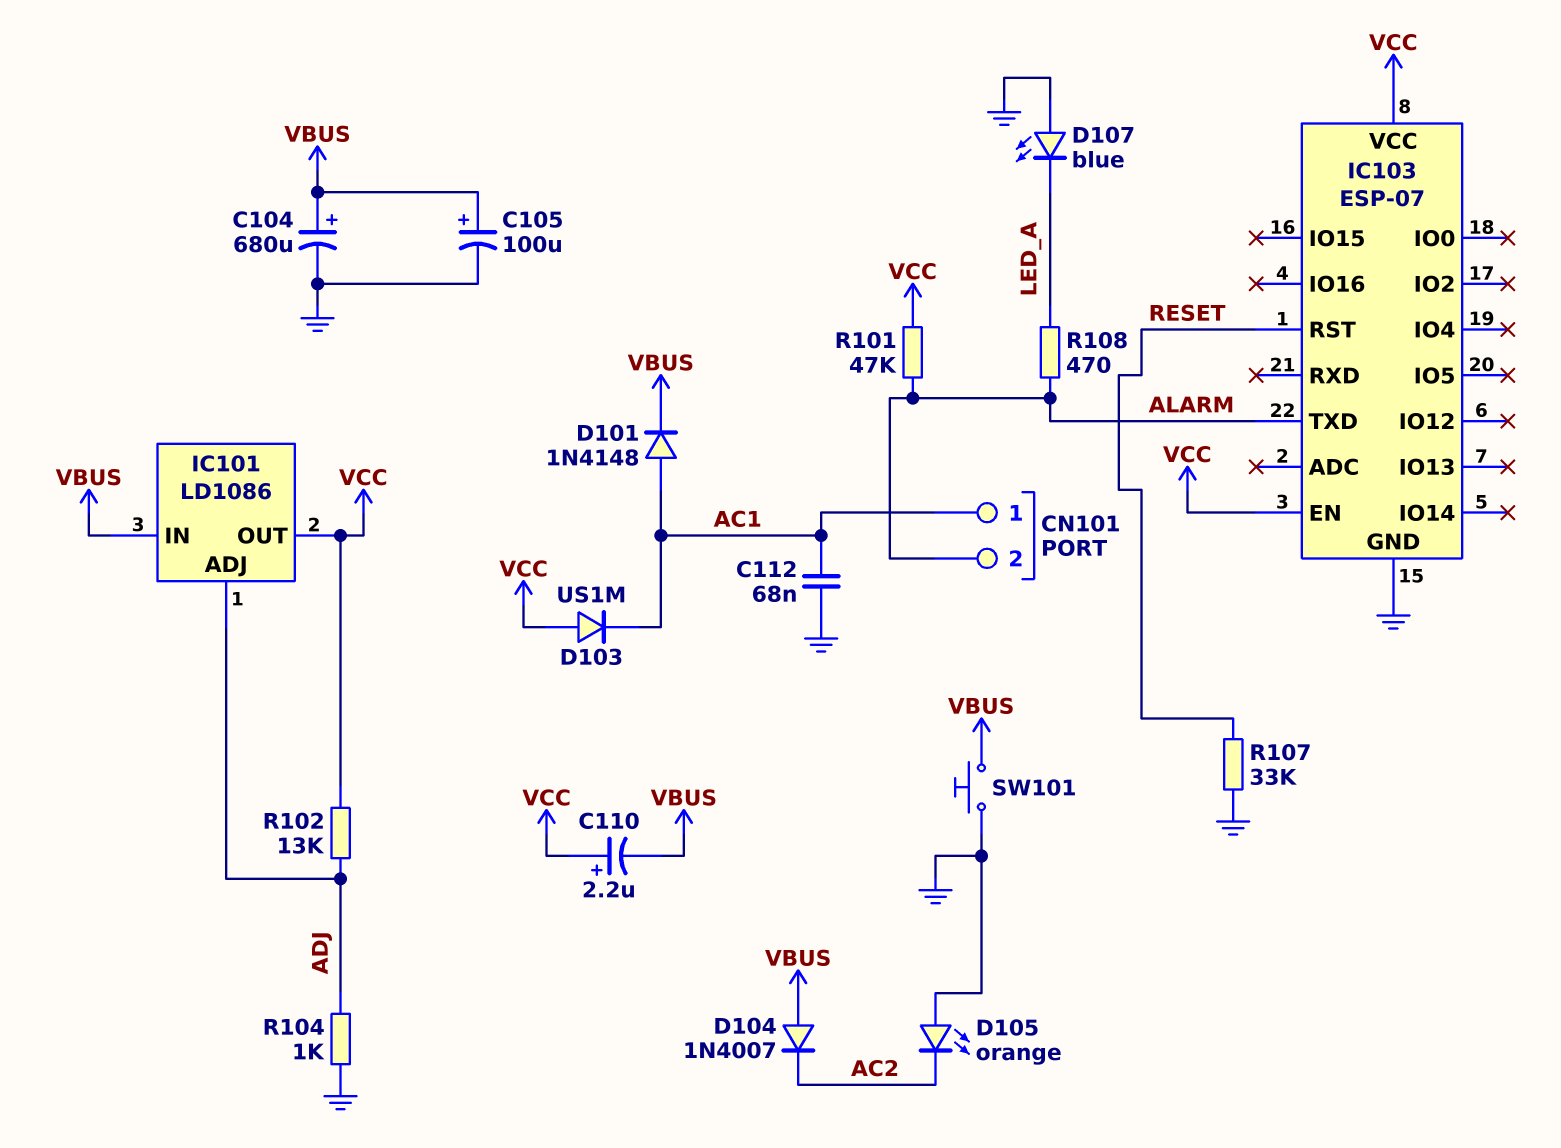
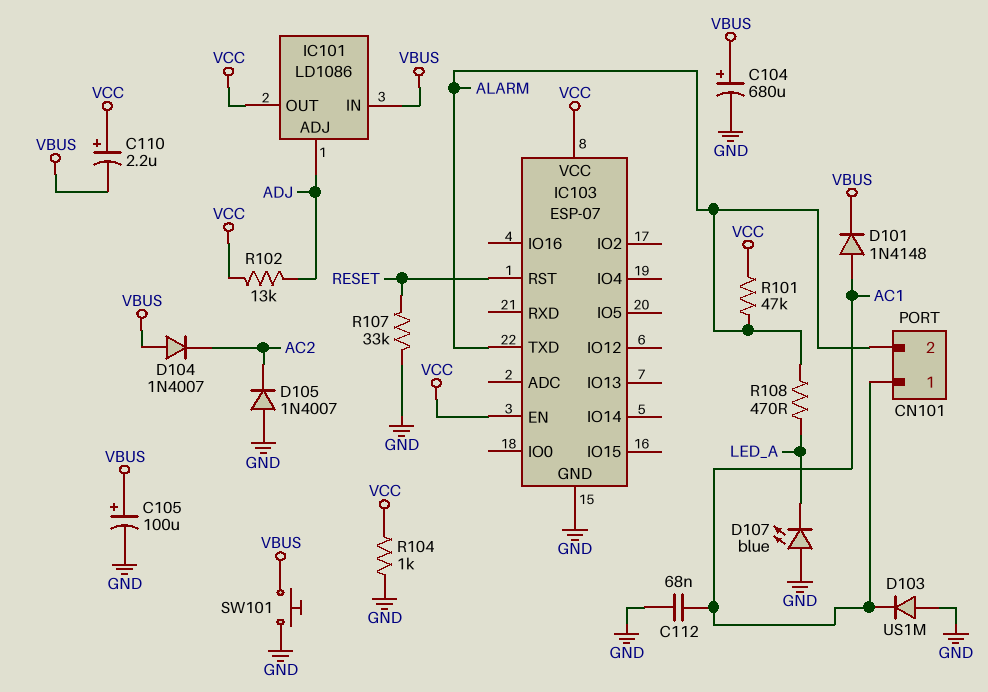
D103: diode US1M (A VCC, K AC1) -> diode US1M (A GND, K AC1)
D105: LED orange (A GND, K AC2) -> diode 1N4007 (A GND, K AC2)
R104: 1k (ADJ, GND) -> 1k (GND, VCC)

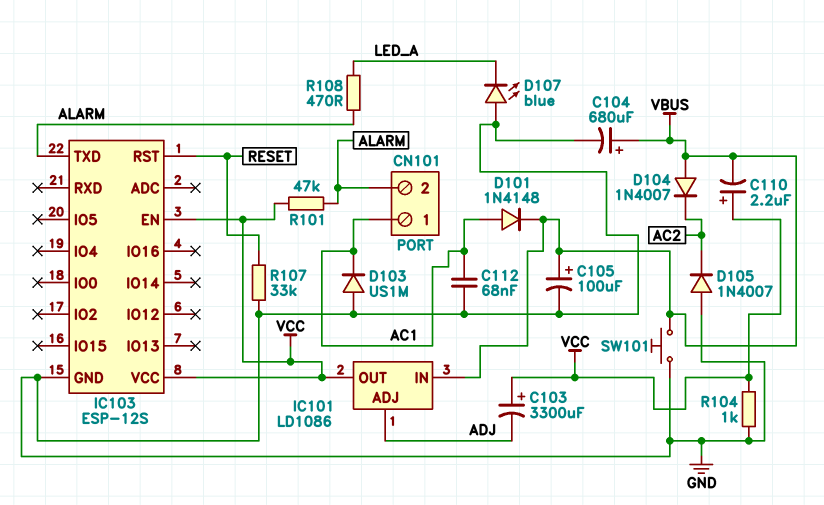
C103: none -> 3300uF (plus VCC, minus ADJ)
IC103: ESP-07 -> ESP-12S
R102: 13k (ADJ, VCC) -> none

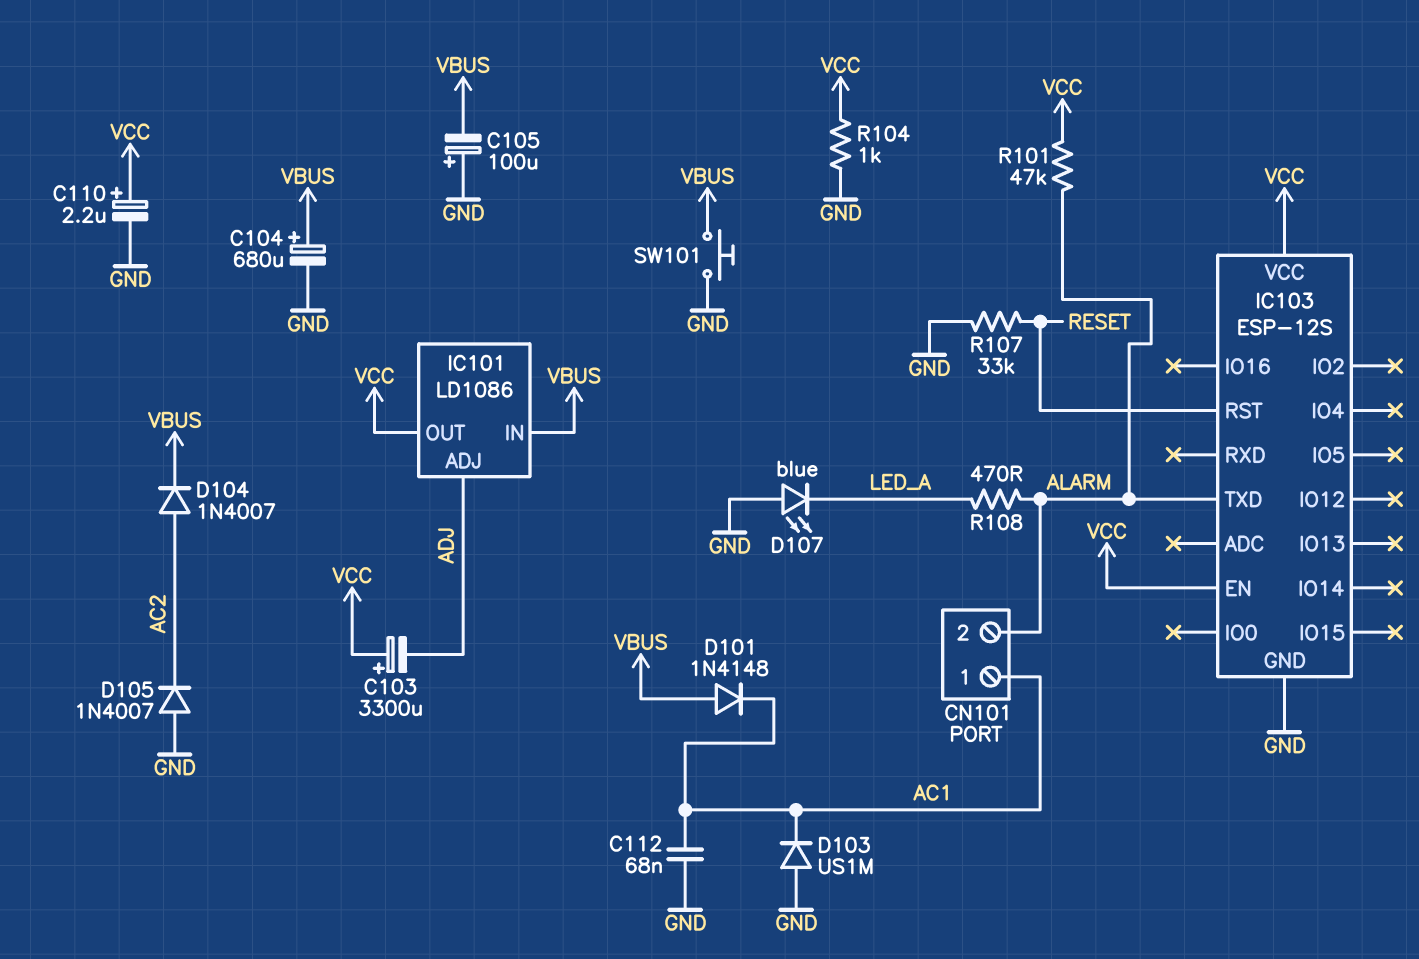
C105: 100uF (plus VBUS, minus GND) -> 100uF (plus GND, minus VBUS)
C110: 2.2uF (plus VCC, minus VBUS) -> 2.2uF (plus VCC, minus GND)
D101: diode 1N4148 (A AC1, K VBUS) -> diode 1N4148 (A VBUS, K AC1)
D104: diode 1N4007 (A VBUS, K AC2) -> diode 1N4007 (A AC2, K VBUS)

